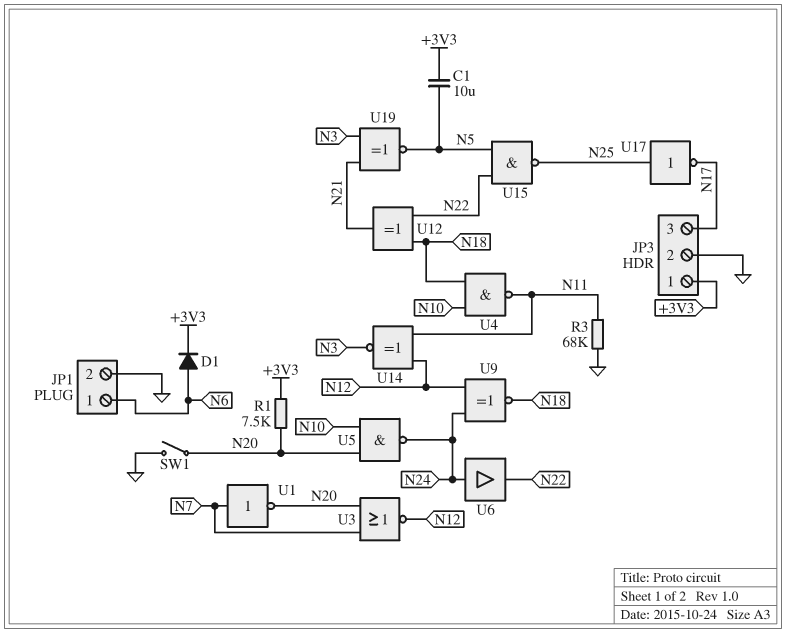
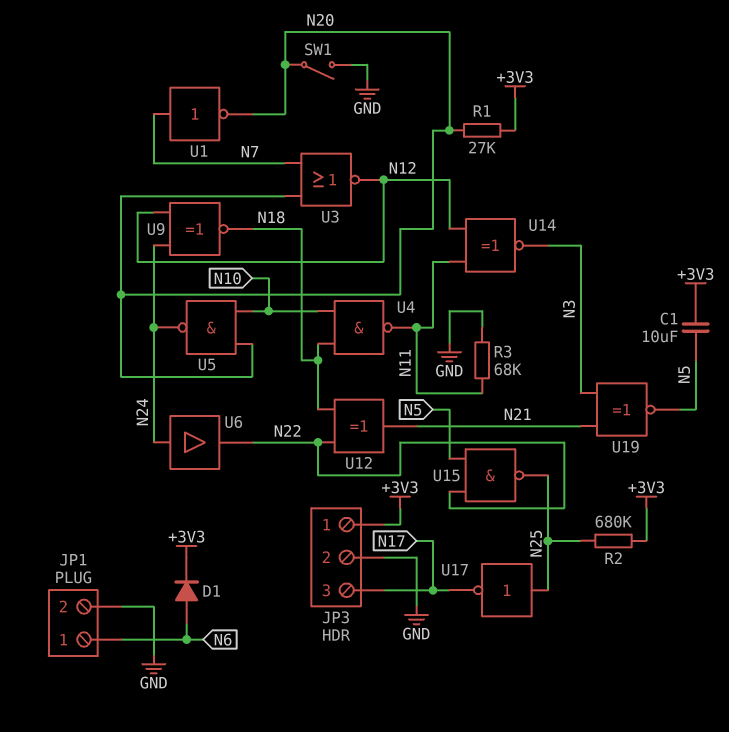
R1: 7.5k (+3V3, N20) -> 27k (+3V3, N20)
R2: none -> 680k (+3V3, N25)

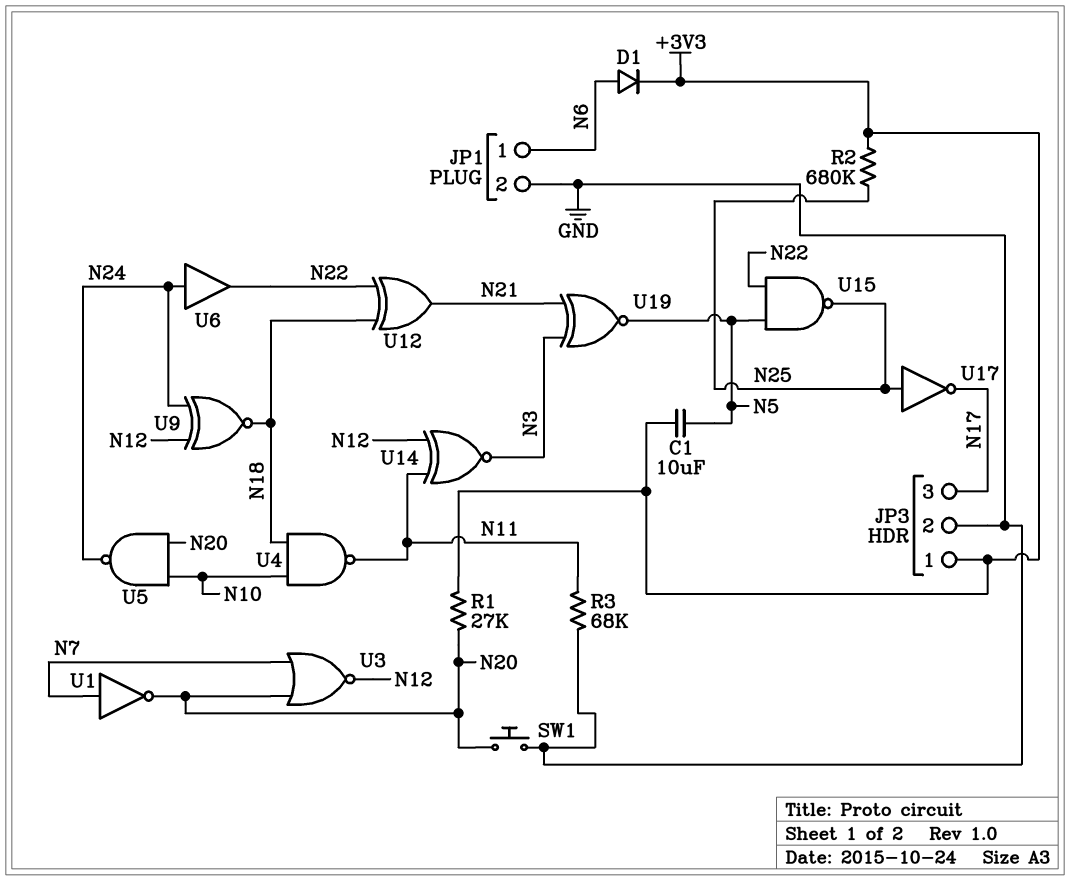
SW1: switch (GND, N20) -> button (GND, N20)

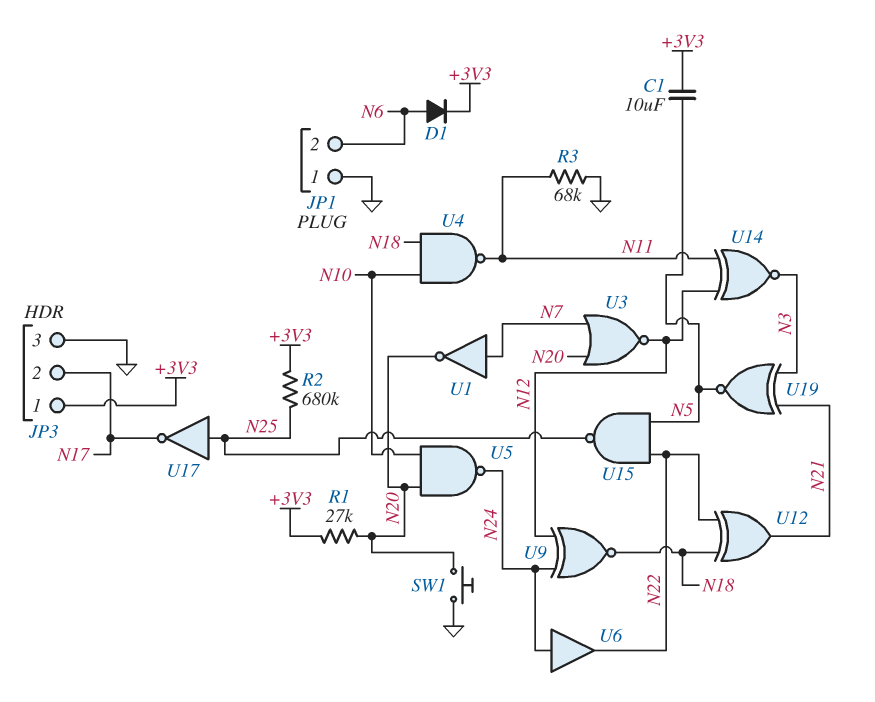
JP1 pin 1: N6 -> GND
JP1 pin 2: GND -> N6
JP3 pin 2: GND -> N17
JP3 pin 3: N17 -> GND

